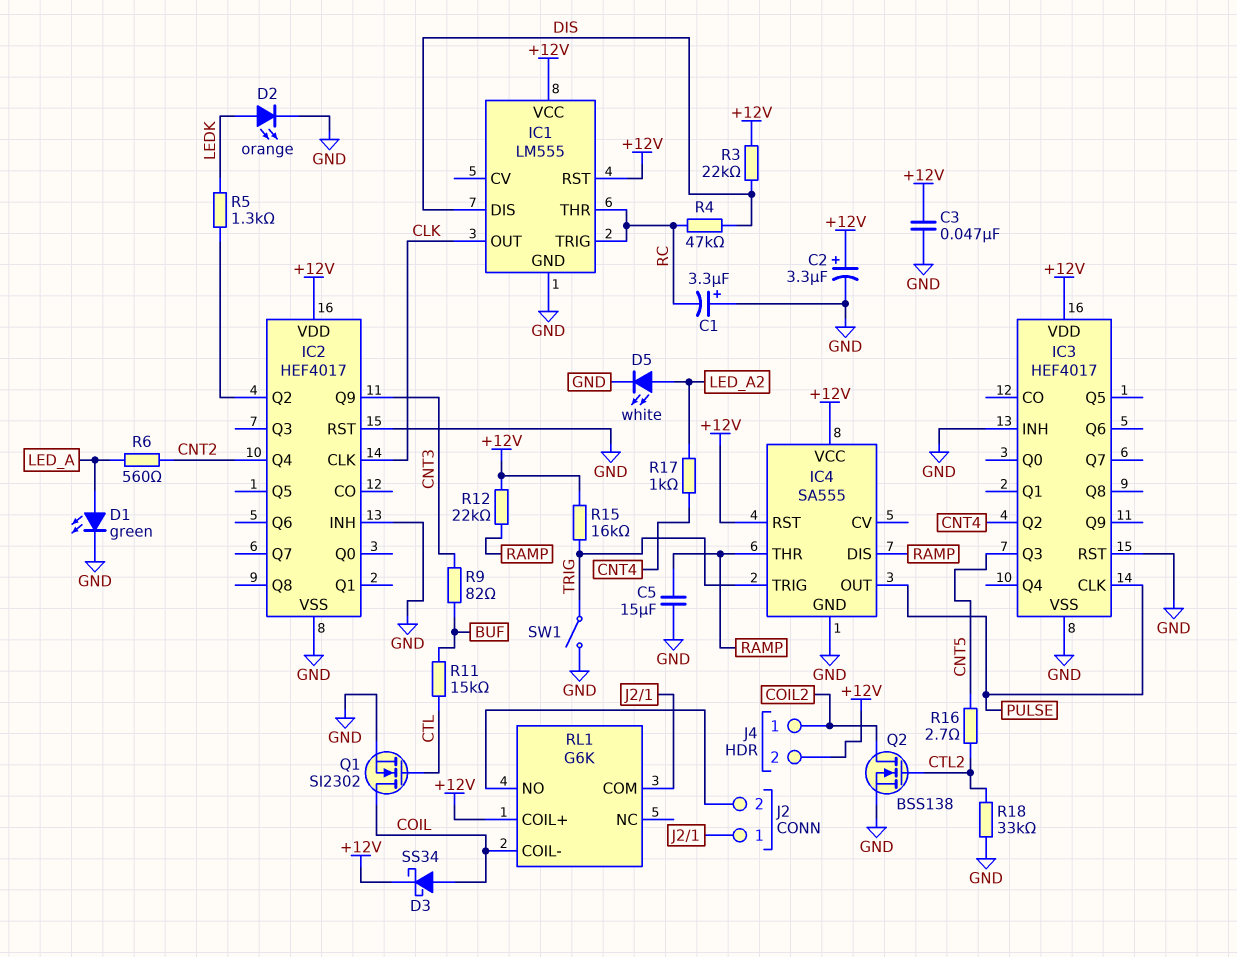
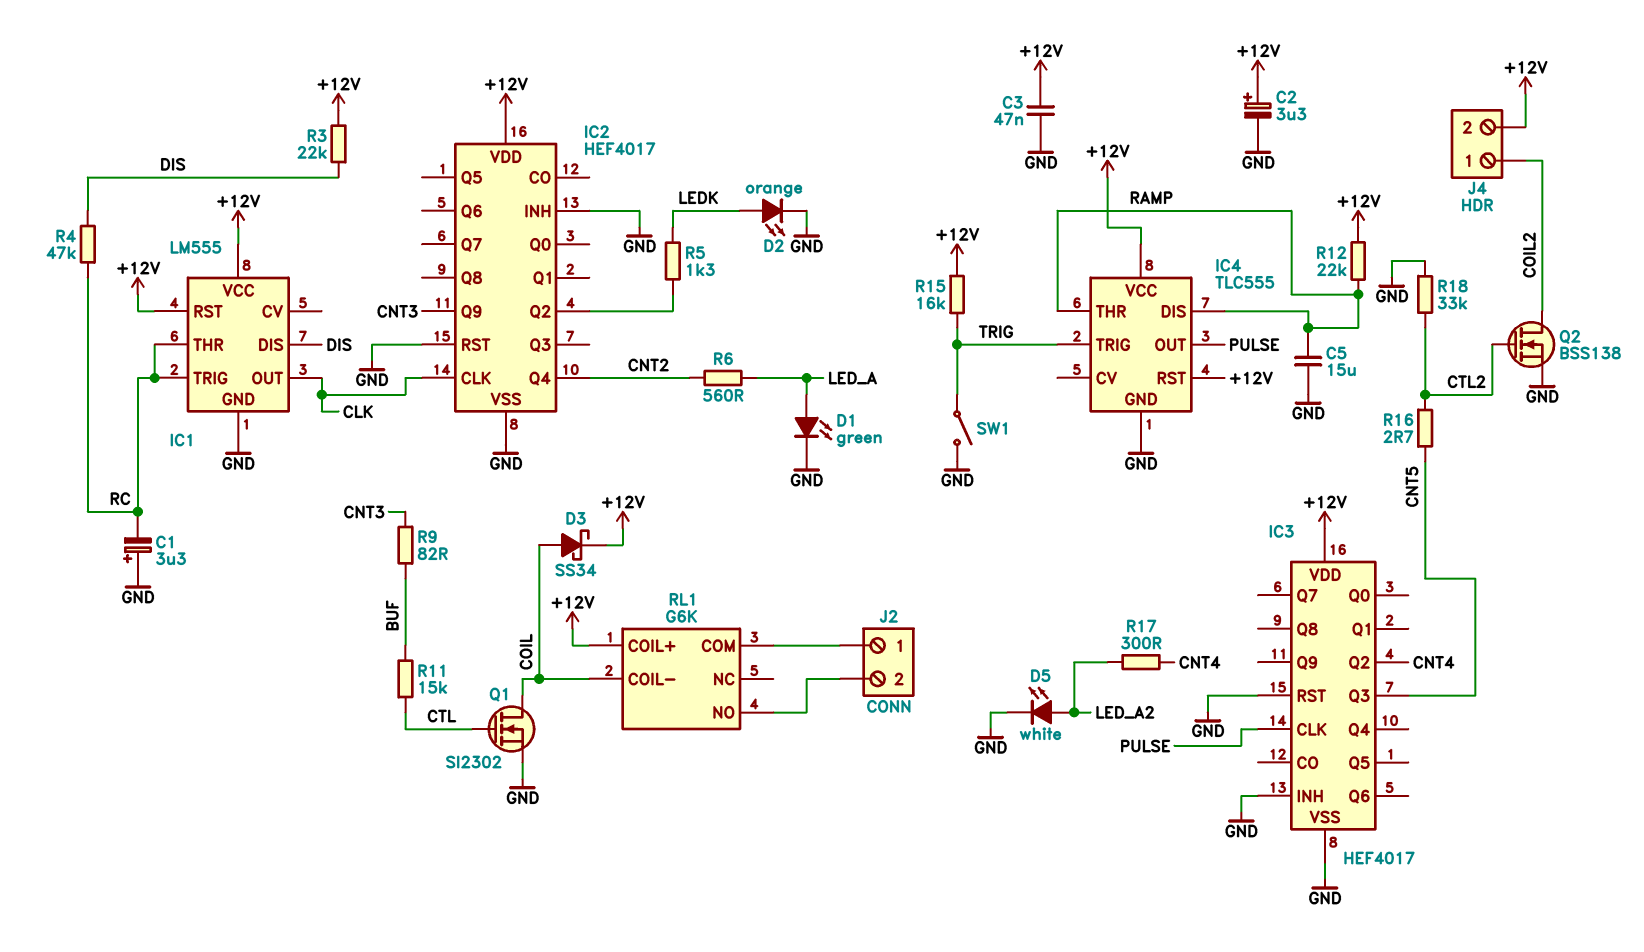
IC4: SA555 -> TLC555
R17: 1k (CNT4, LED_A2) -> 300 (CNT4, LED_A2)

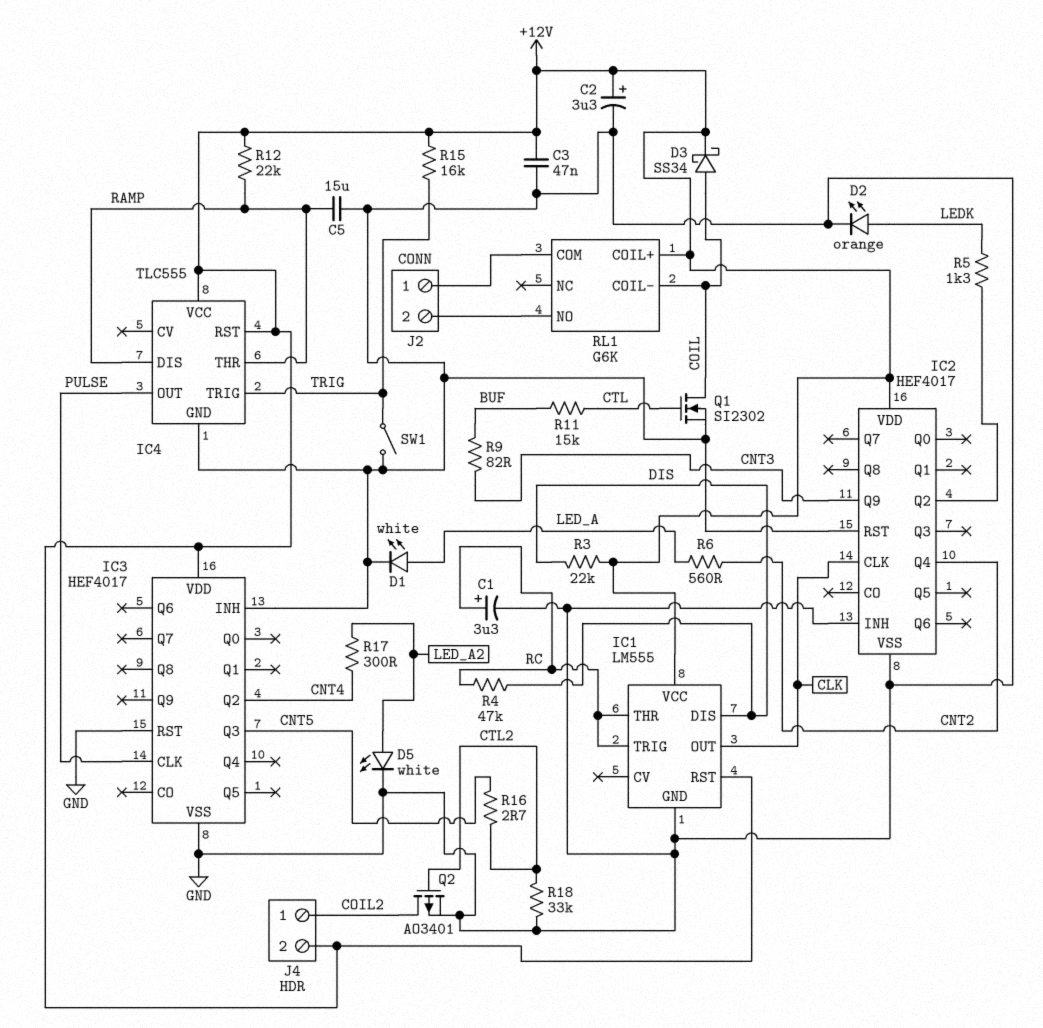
C1: 3.3uF (plus GND, minus RC) -> 3.3uF (plus RC, minus GND)
D1: LED green (A LED_A, K GND) -> LED white (A LED_A, K GND)
Q2: NMOS BSS138 (G CTL2, D COIL2, S GND) -> PMOS AO3401 (G CTL2, D COIL2, S GND)

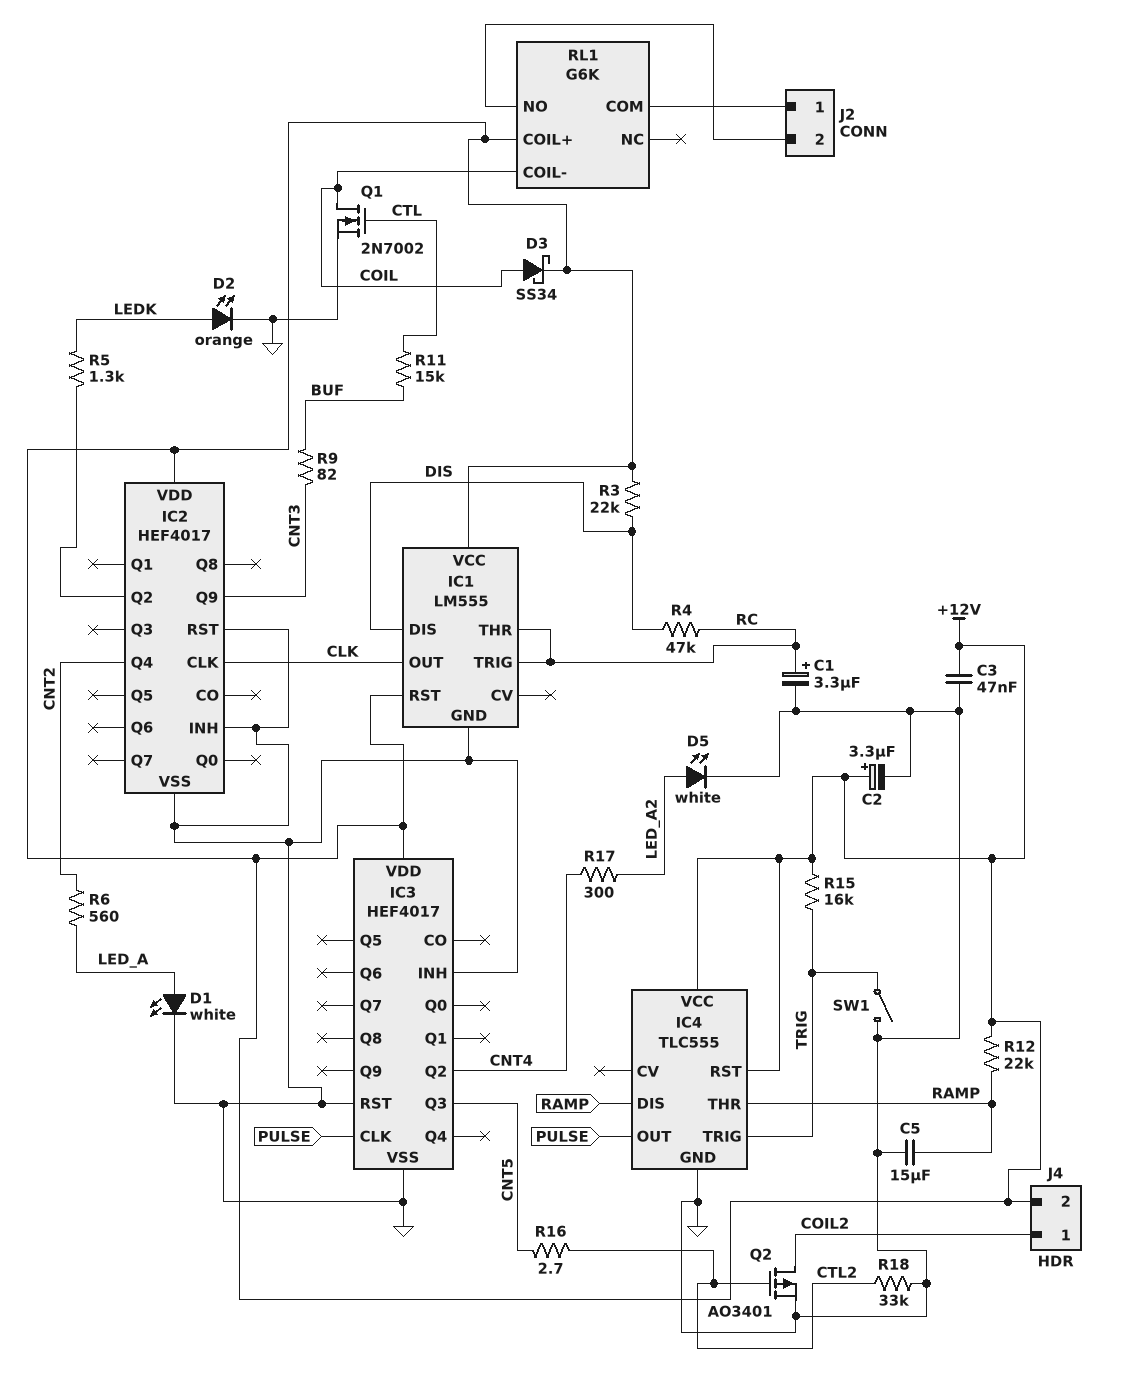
Q1: NMOS SI2302 (G CTL, D COIL, S GND) -> NMOS 2N7002 (G CTL, D COIL, S GND)

